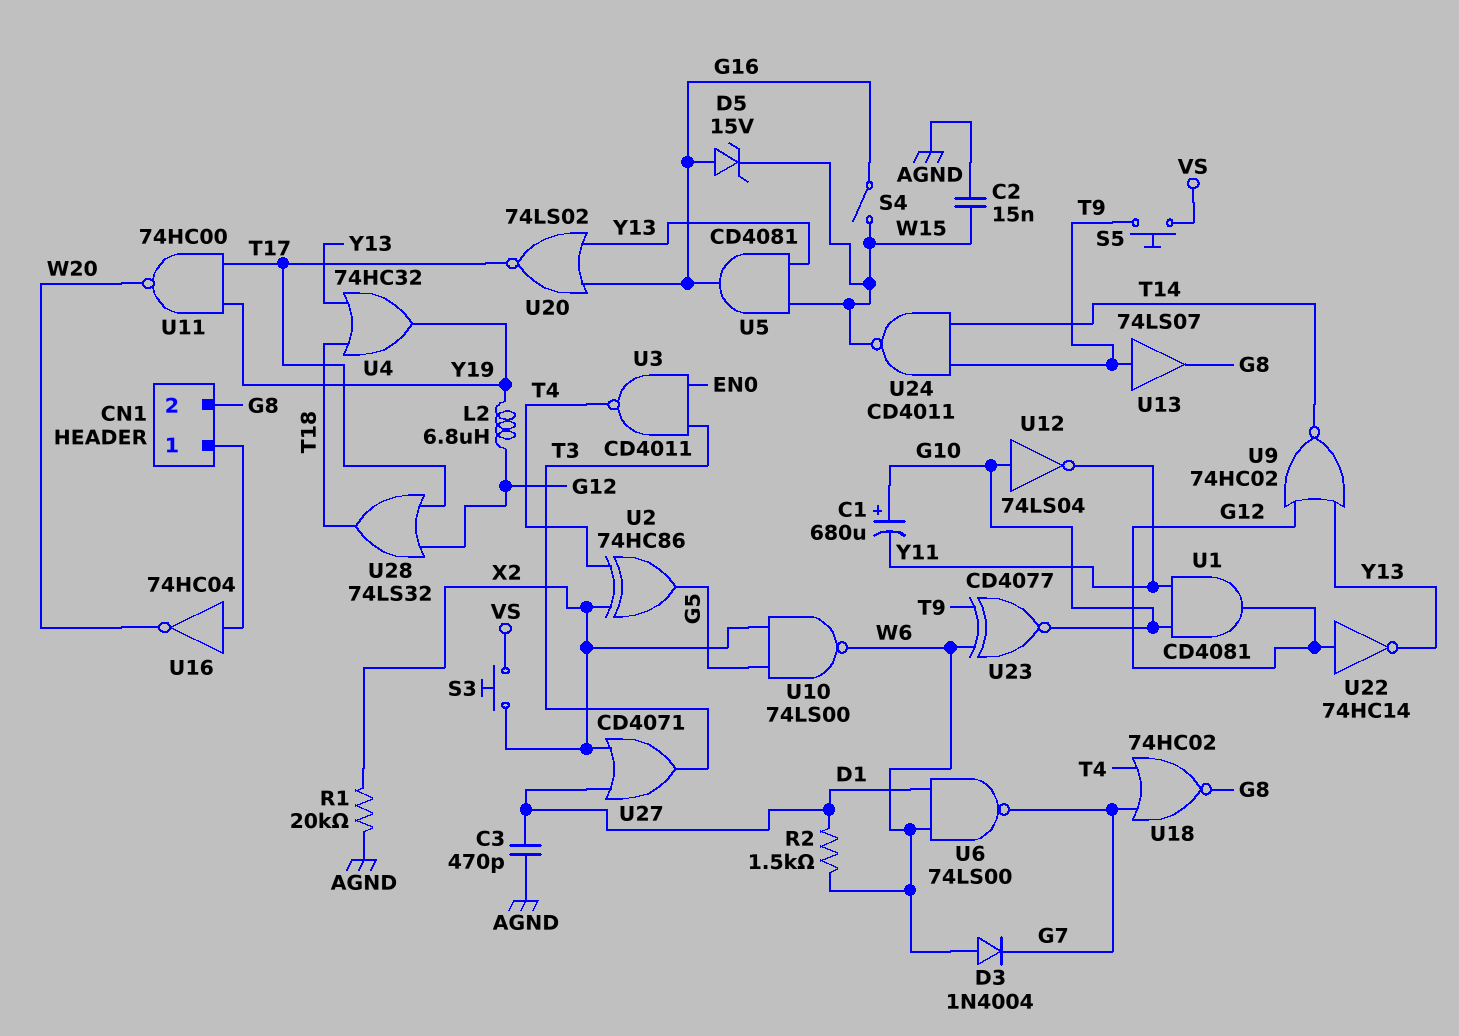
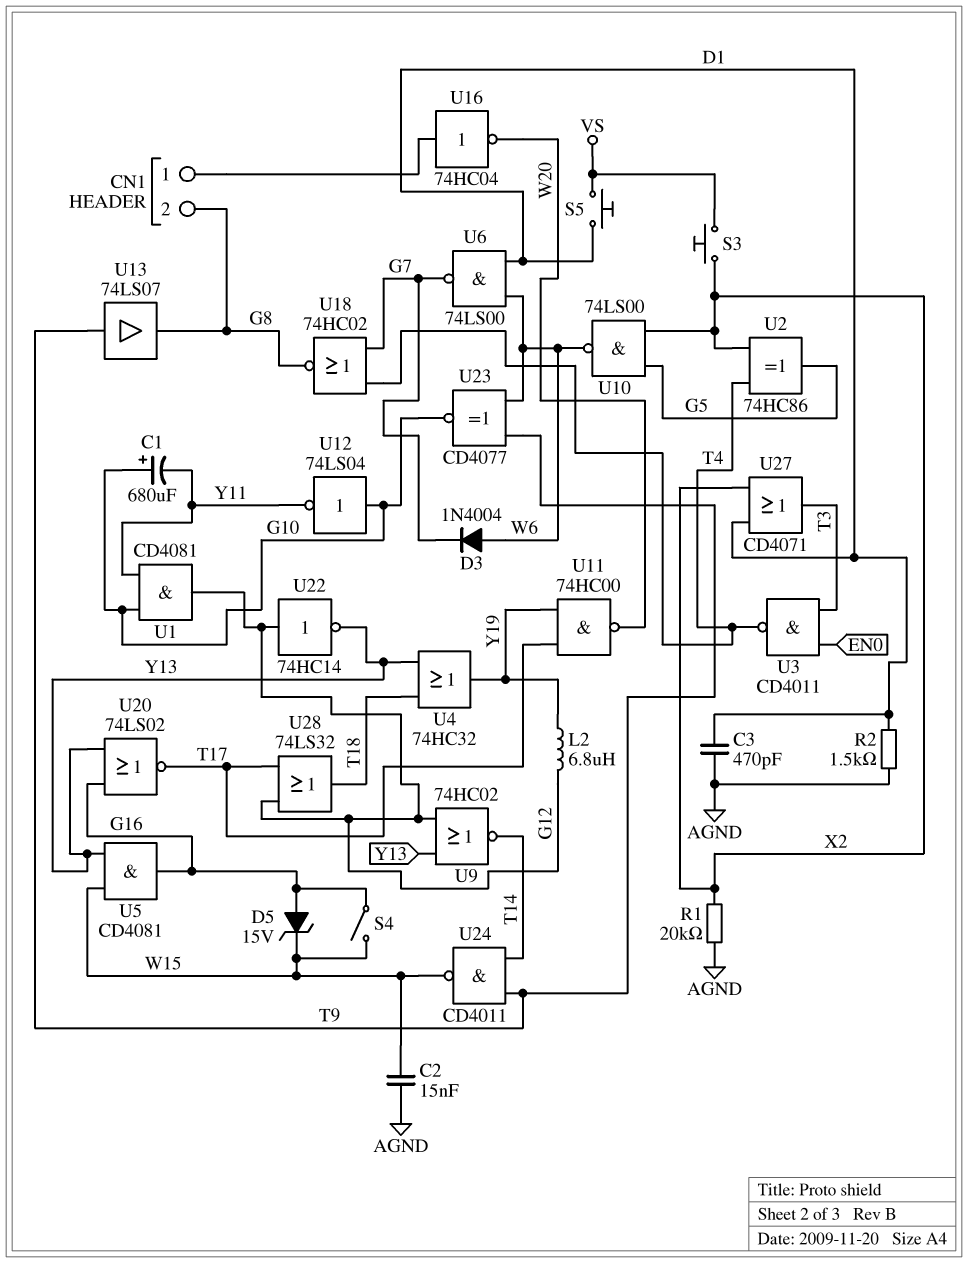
R2: 1.5k (D1, W6) -> 1.5k (AGND, D1)
S5: button (T9, VS) -> button (D1, VS)

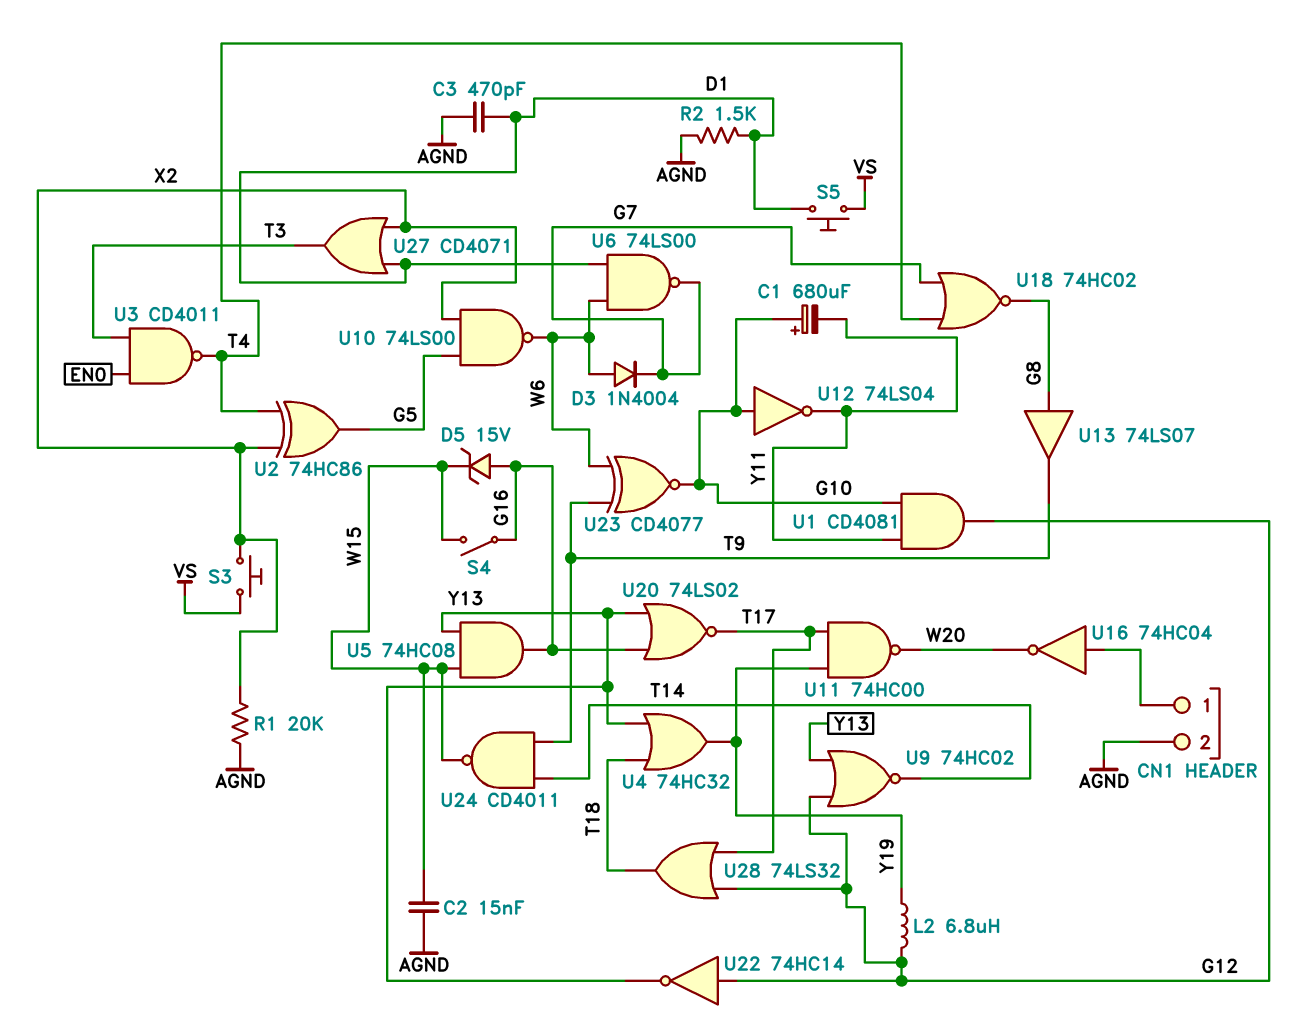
CN1 pin 2: G8 -> AGND
U5: AND CD4081 (in W15, in Y13, out G16) -> AND 74HC08 (in W15, in Y13, out G16)
U13: buffer 74LS07 (in T9, out G8) -> buffer 74LS07 (in G8, out T9)

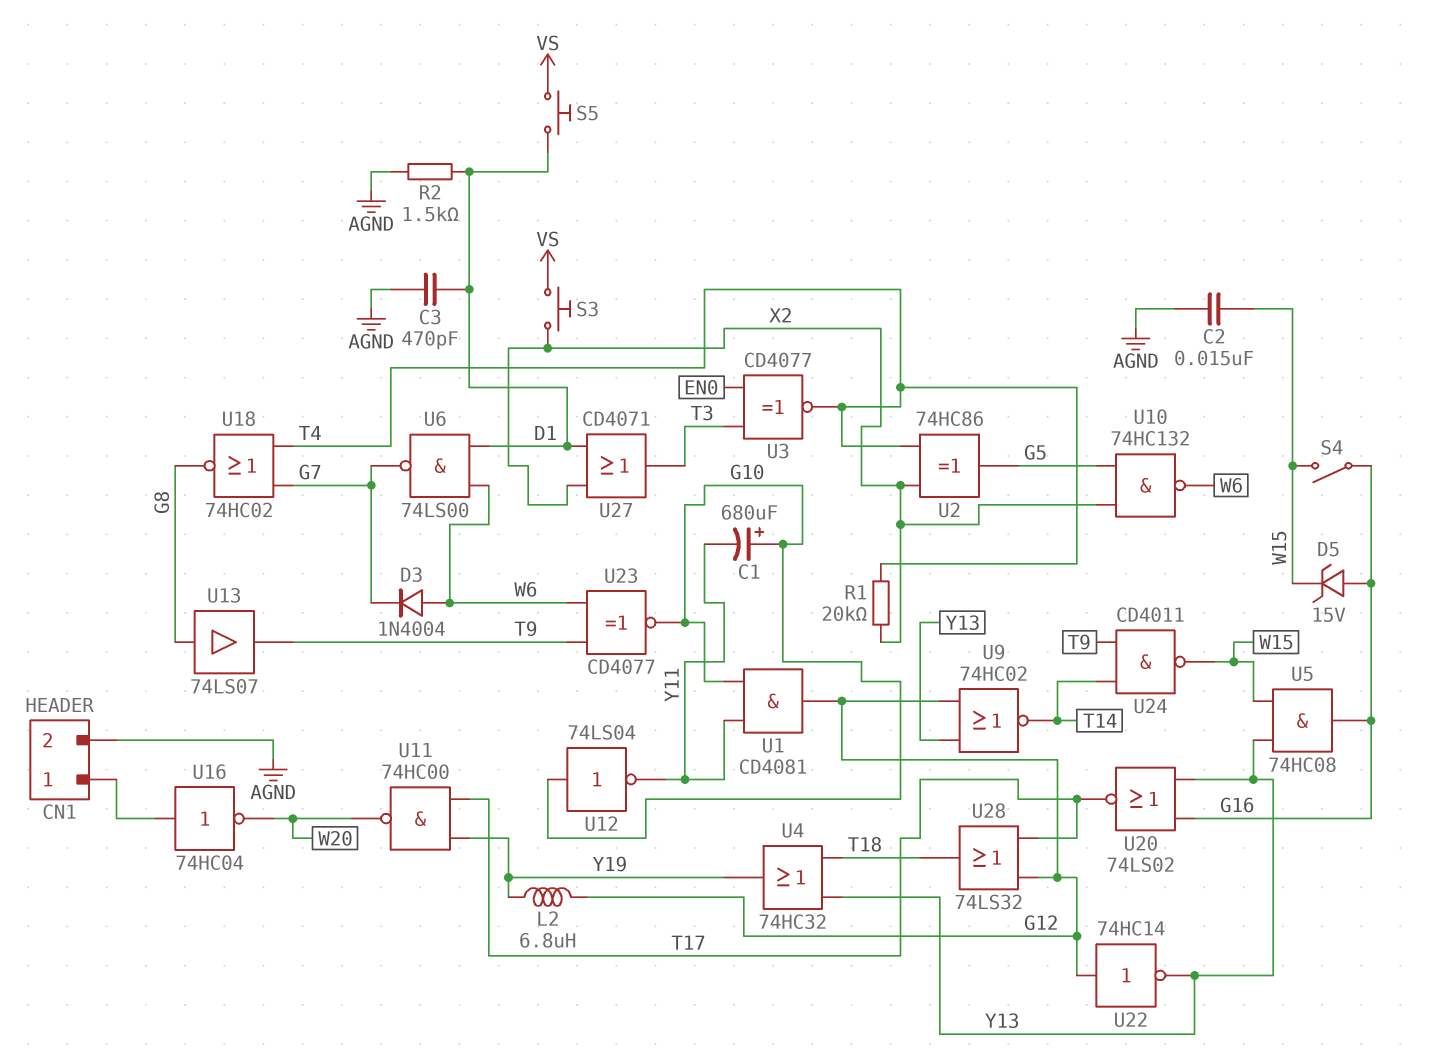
R1: 20k (AGND, X2) -> 20k (T4, X2)
U3: NAND CD4011 (in EN0, in T3, out T4) -> XNOR CD4077 (in EN0, in T3, out T4)
U10: NAND 74LS00 (in G5, in X2, out W6) -> NAND 74HC132 (in G5, in X2, out W6)

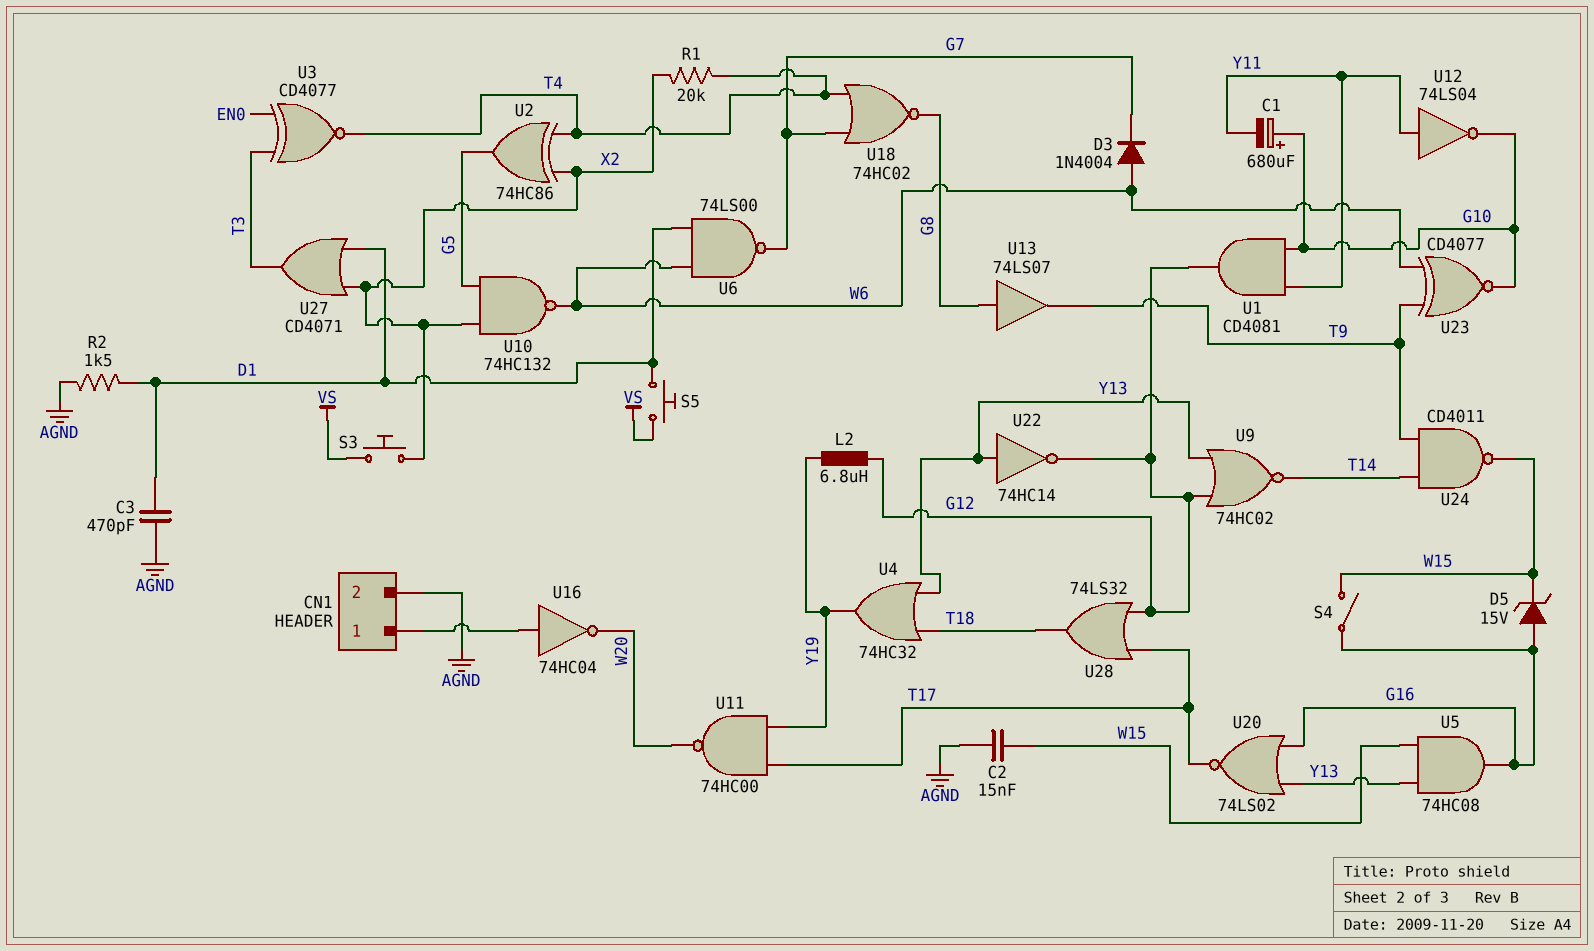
U12: NOT 74LS04 (in G10, out Y11) -> NOT 74LS04 (in Y11, out G10)
U22: NOT 74HC14 (in G12, out Y13) -> NOT 74HC14 (in Y13, out G12)

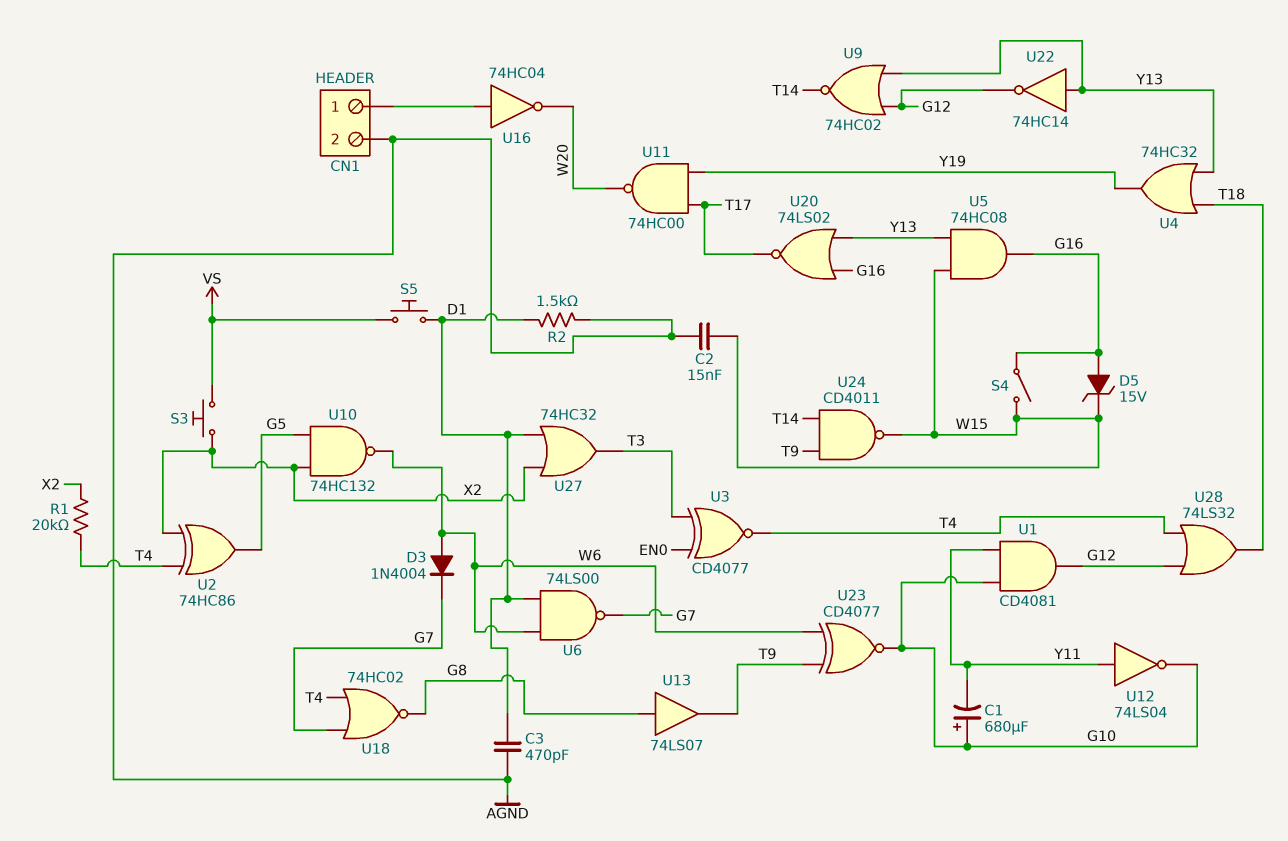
L2: 6.8uH (G12, Y19) -> none
U27: OR CD4071 (in D1, in X2, out T3) -> OR 74HC32 (in D1, in X2, out T3)
U28: OR 74LS32 (in G12, in T17, out T18) -> OR 74LS32 (in G12, in T4, out T18)

